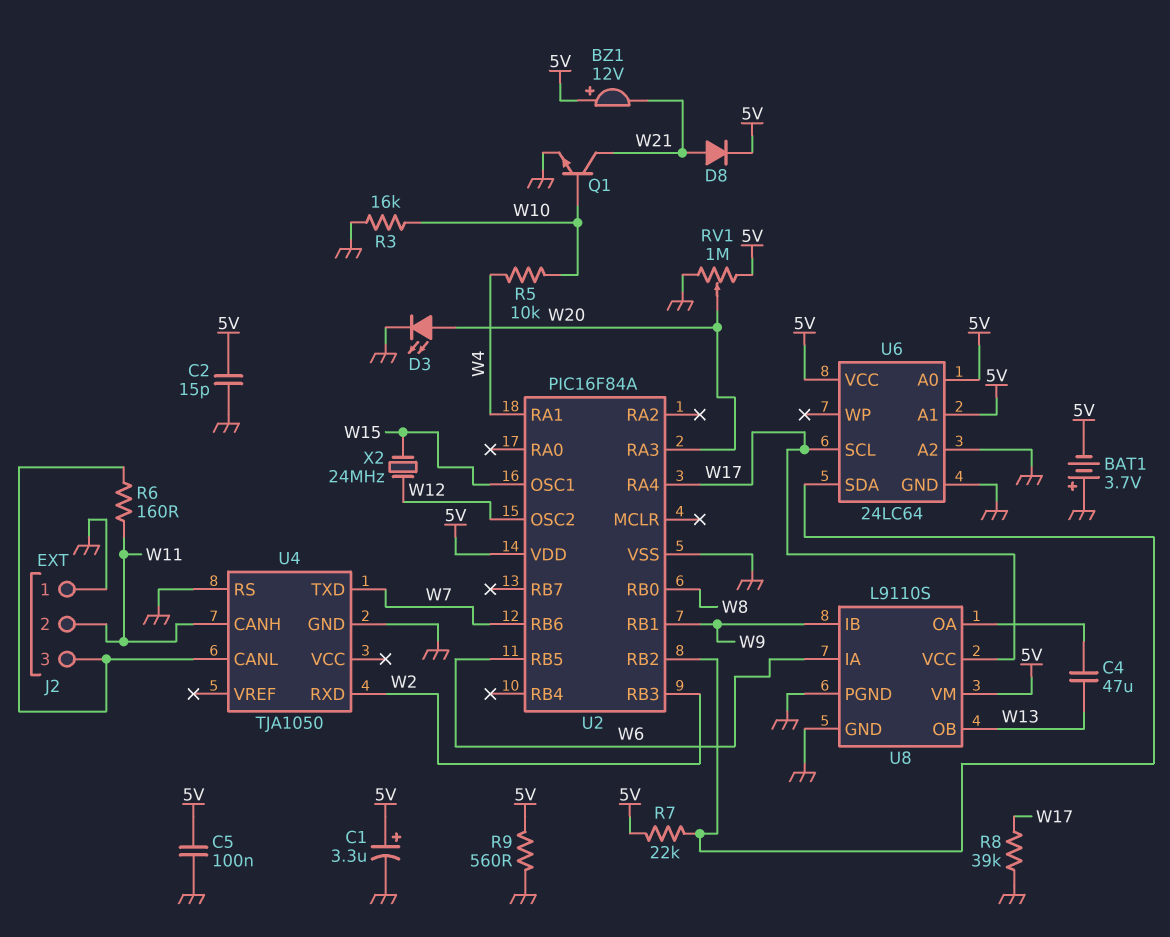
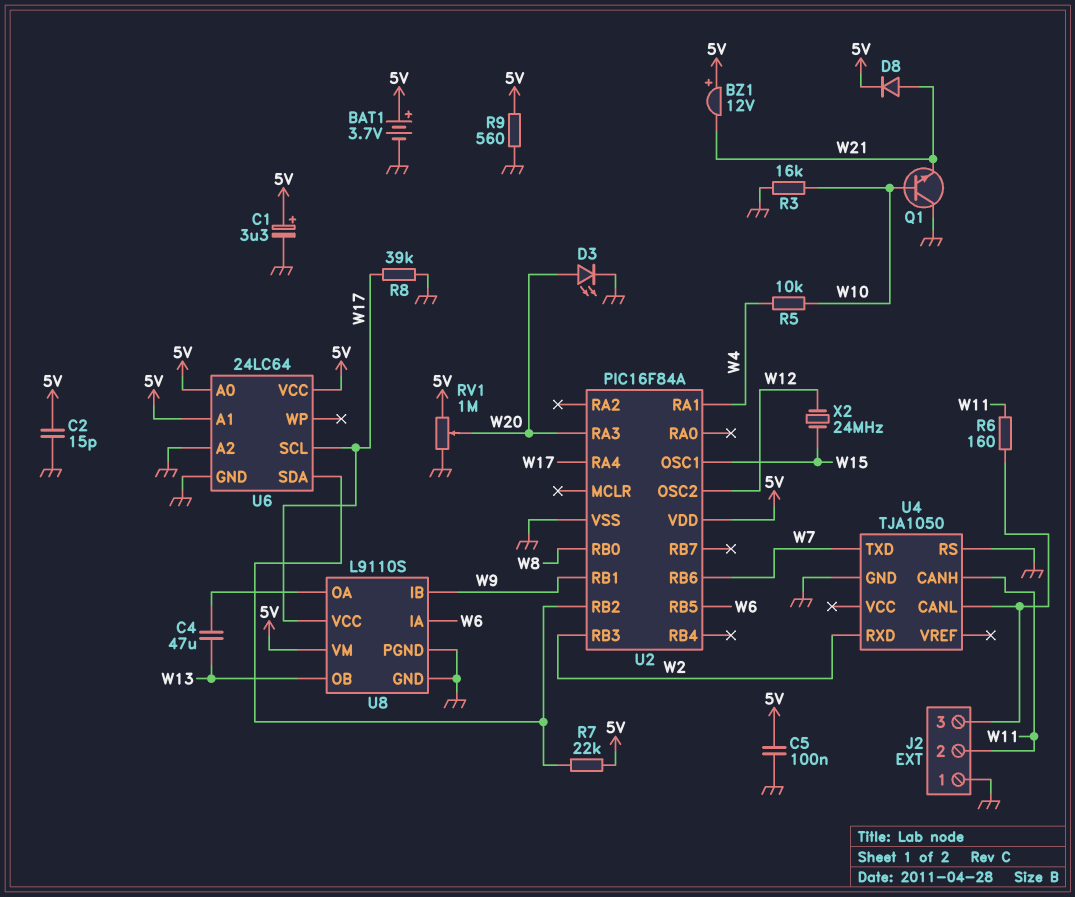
BAT1: 3.7V (plus GND, minus 5V) -> 3.7V (plus 5V, minus GND)
Q1: NPN (B W10, C W21, E GND) -> NPN (B W10, C GND, E W21)

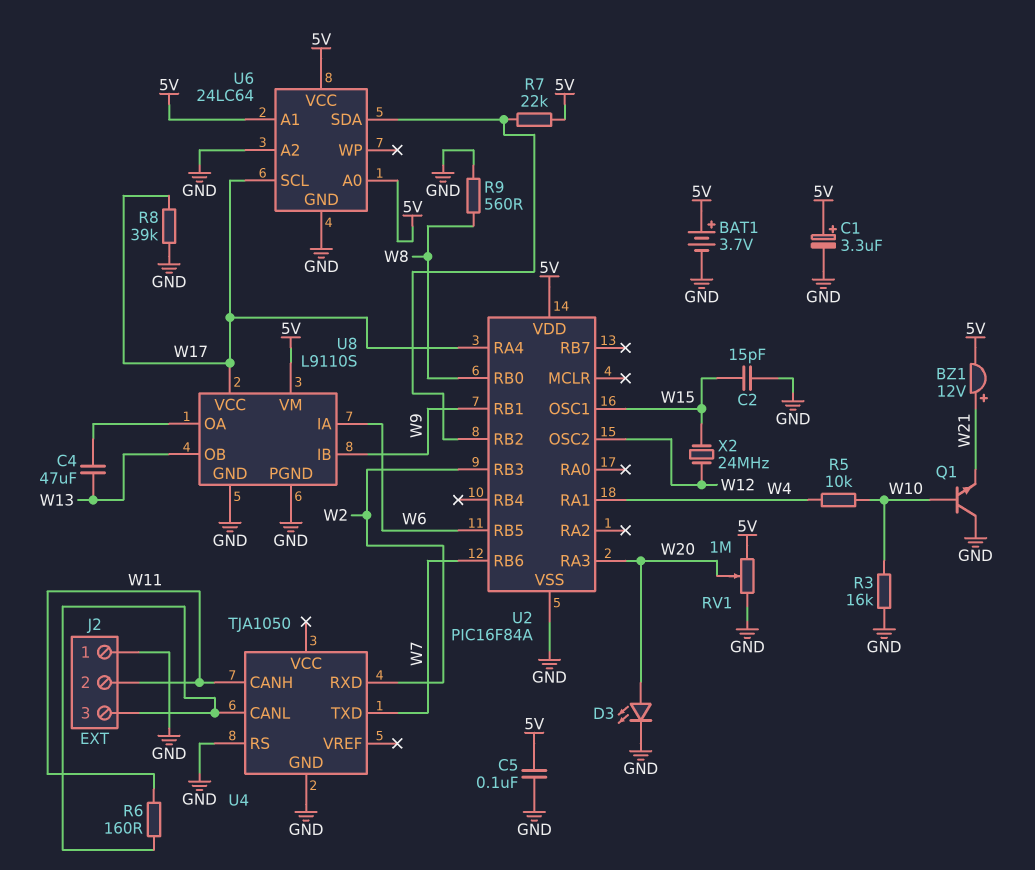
BZ1: buzzer 12V (plus 5V, minus W21) -> buzzer 12V (plus W21, minus 5V)
C2: 15pF (5V, GND) -> 15pF (GND, W15)
D8: diode (A W21, K 5V) -> none
R9: 560 (5V, GND) -> 560 (GND, W8)

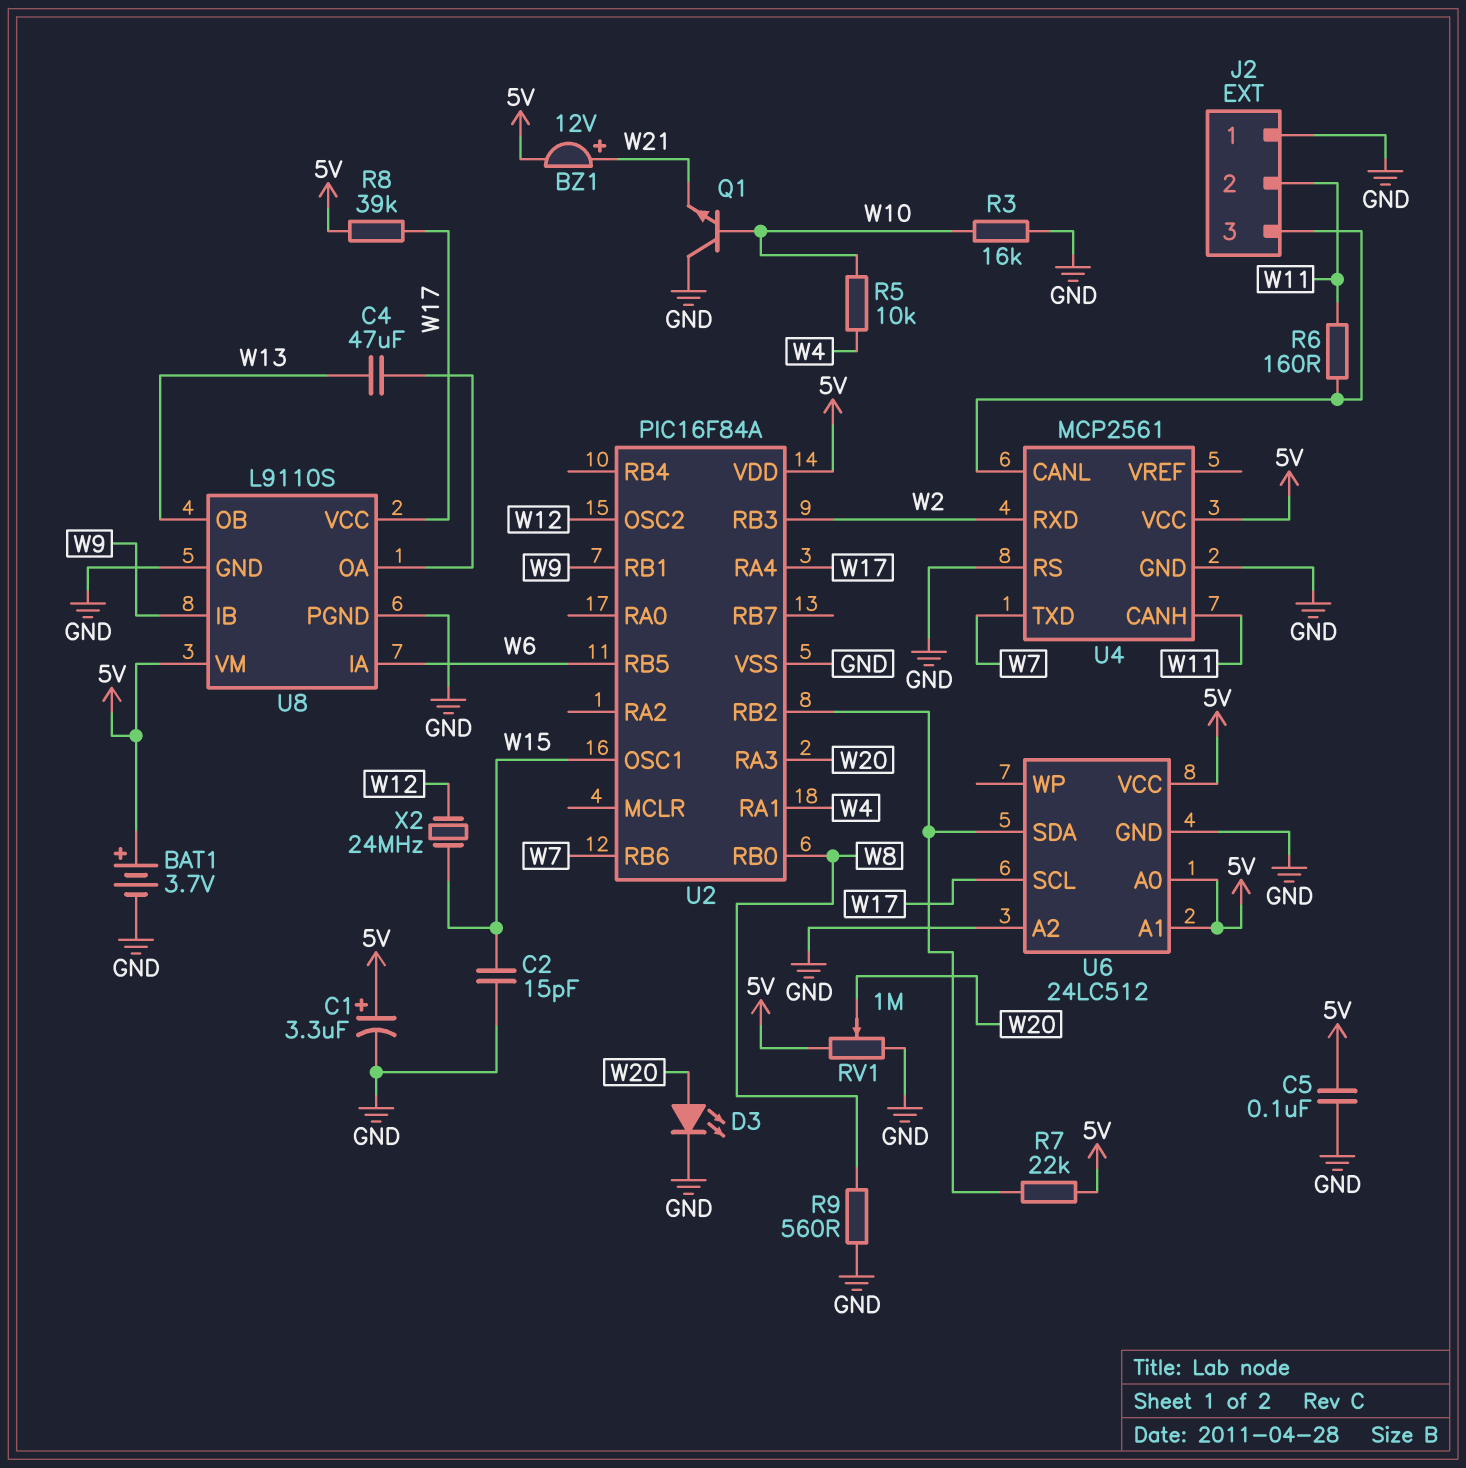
R8: 39k (GND, W17) -> 39k (5V, W17)
U4: TJA1050 -> MCP2561
U4 pin VCC: none -> 5V
U6: 24LC64 -> 24LC512

